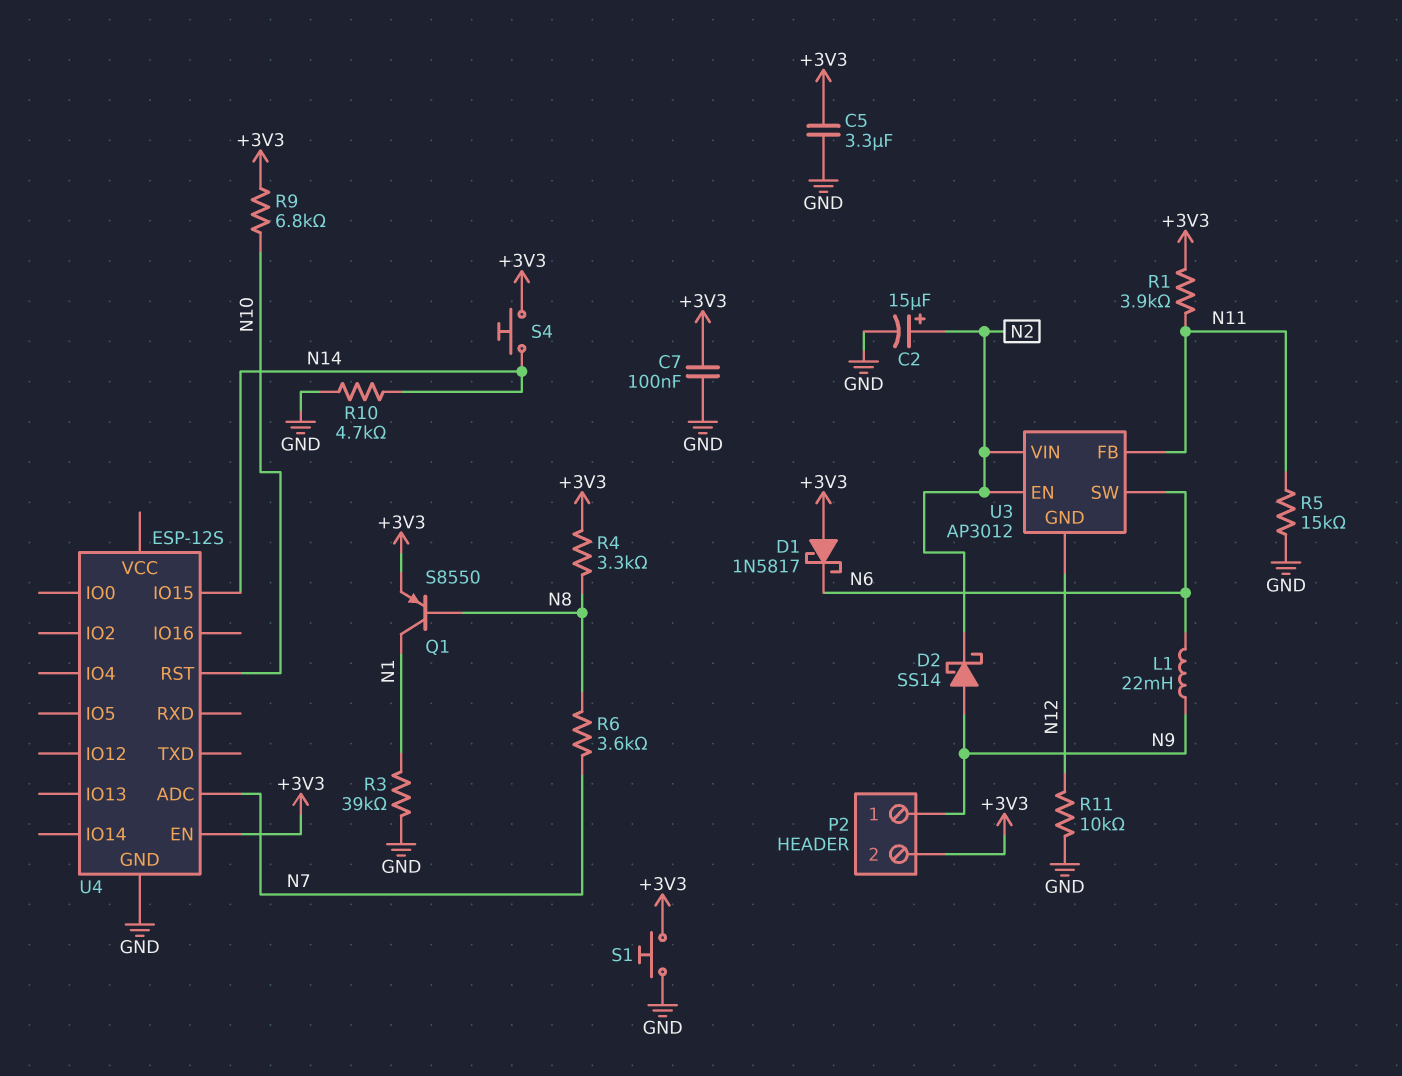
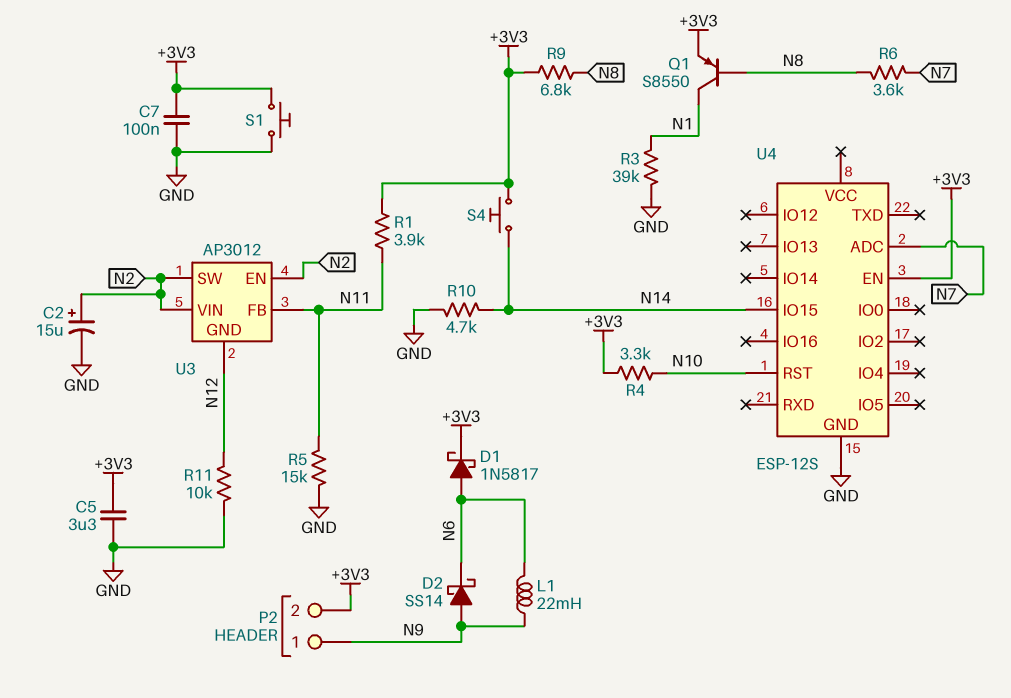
D1: schottky 1N5817 (A +3V3, K N6) -> schottky 1N5817 (A N6, K +3V3)
D2: schottky SS14 (A N9, K N2) -> schottky SS14 (A N9, K N6)
R4: 3.3k (+3V3, N8) -> 3.3k (+3V3, N10)
R9: 6.8k (+3V3, N10) -> 6.8k (+3V3, N8)
U3 pin SW: N6 -> N2

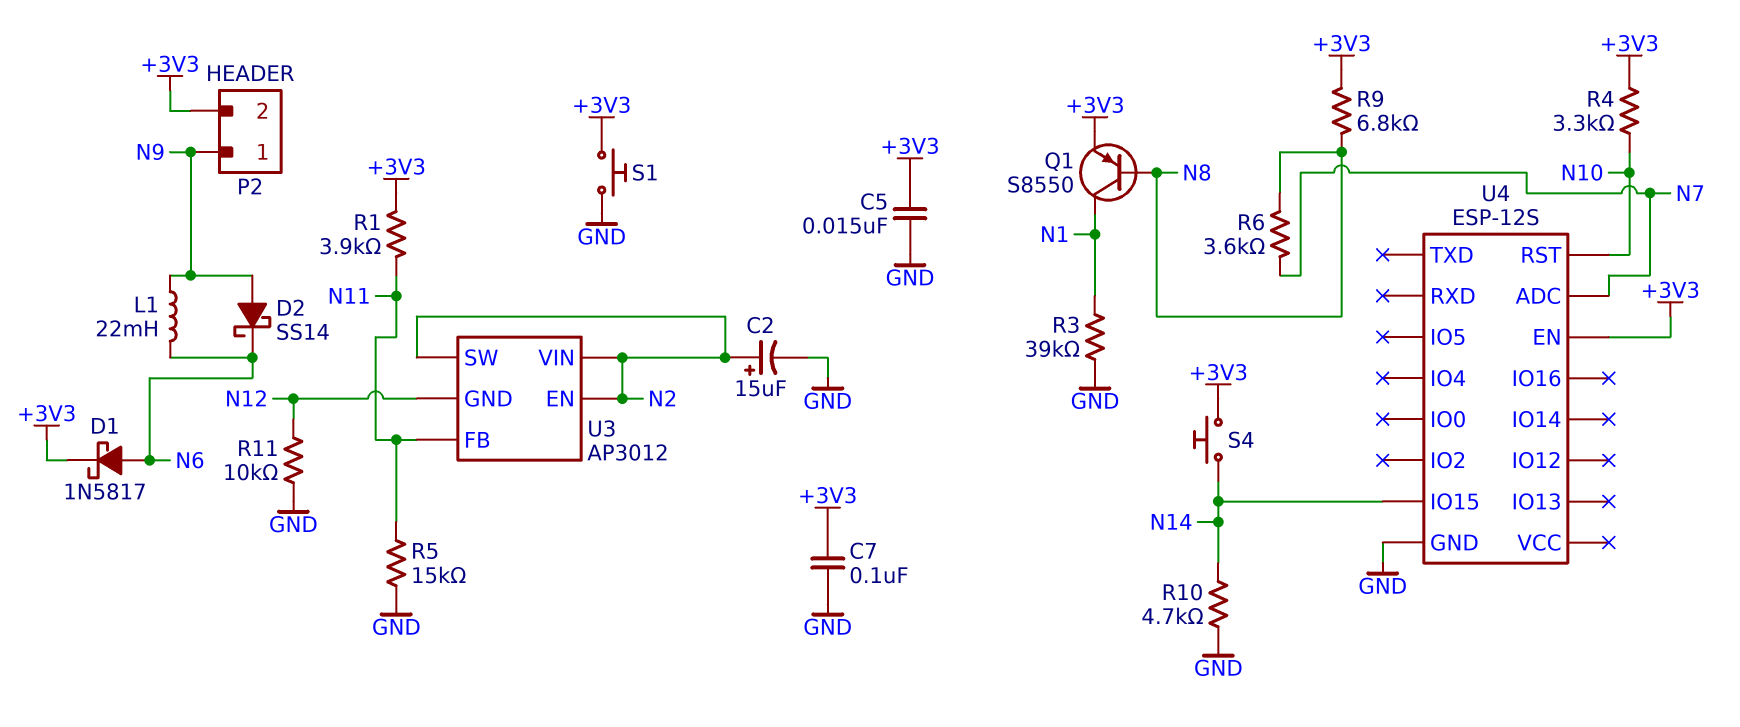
C5: 3.3uF (+3V3, GND) -> 15nF (+3V3, GND)

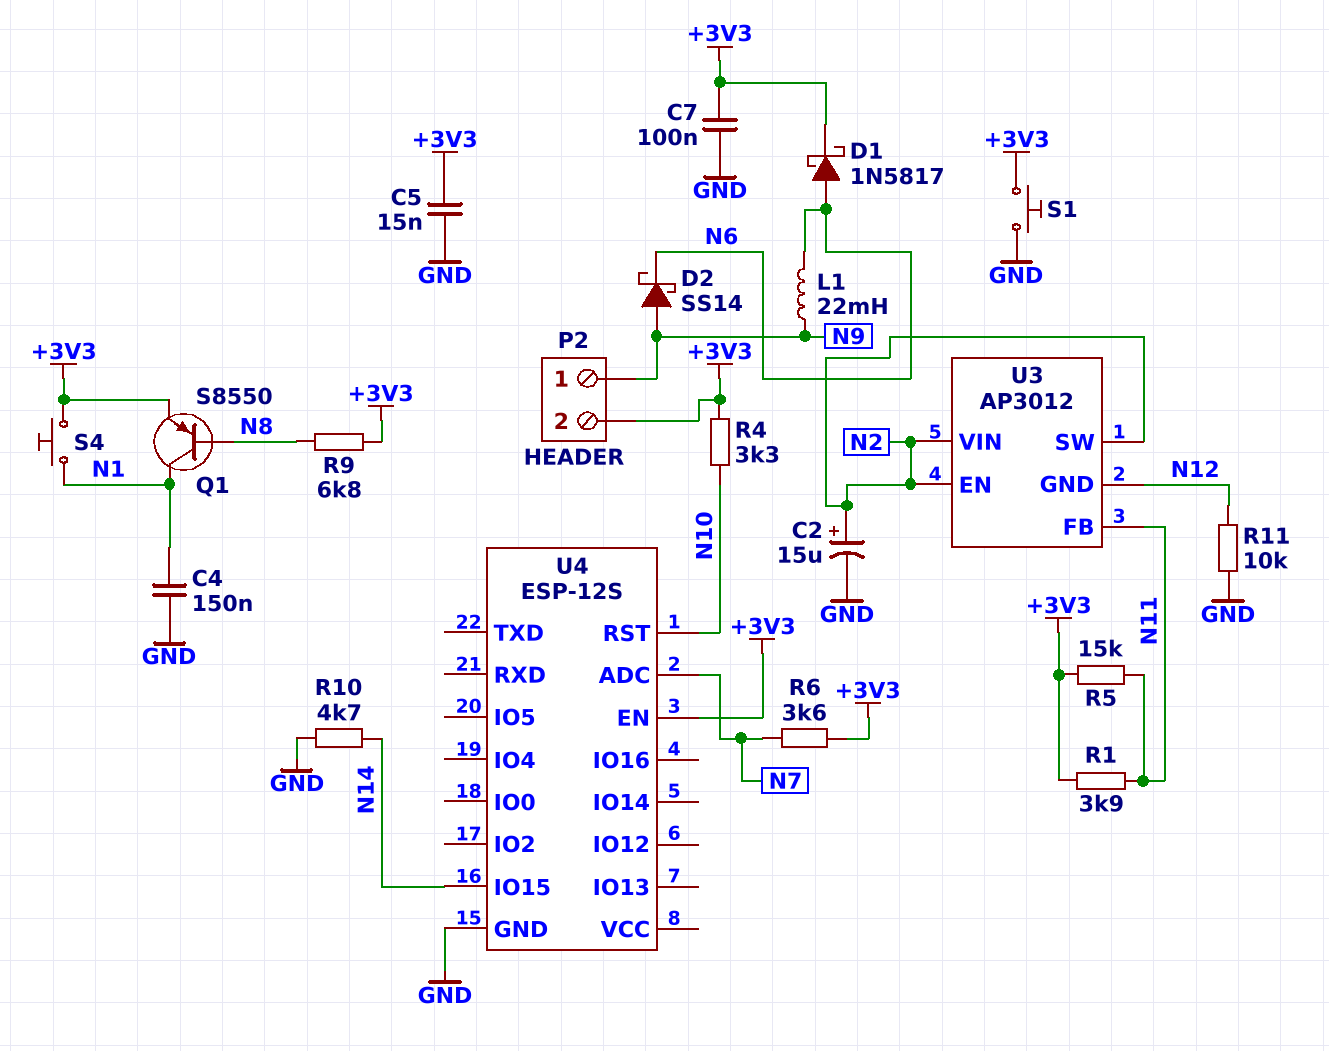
C4: none -> 150nF (GND, N1)
R3: 39k (GND, N1) -> none
R5: 15k (GND, N11) -> 15k (+3V3, N11)
R6: 3.6k (N7, N8) -> 3.6k (+3V3, N7)
S4: button (+3V3, N14) -> button (+3V3, N1)

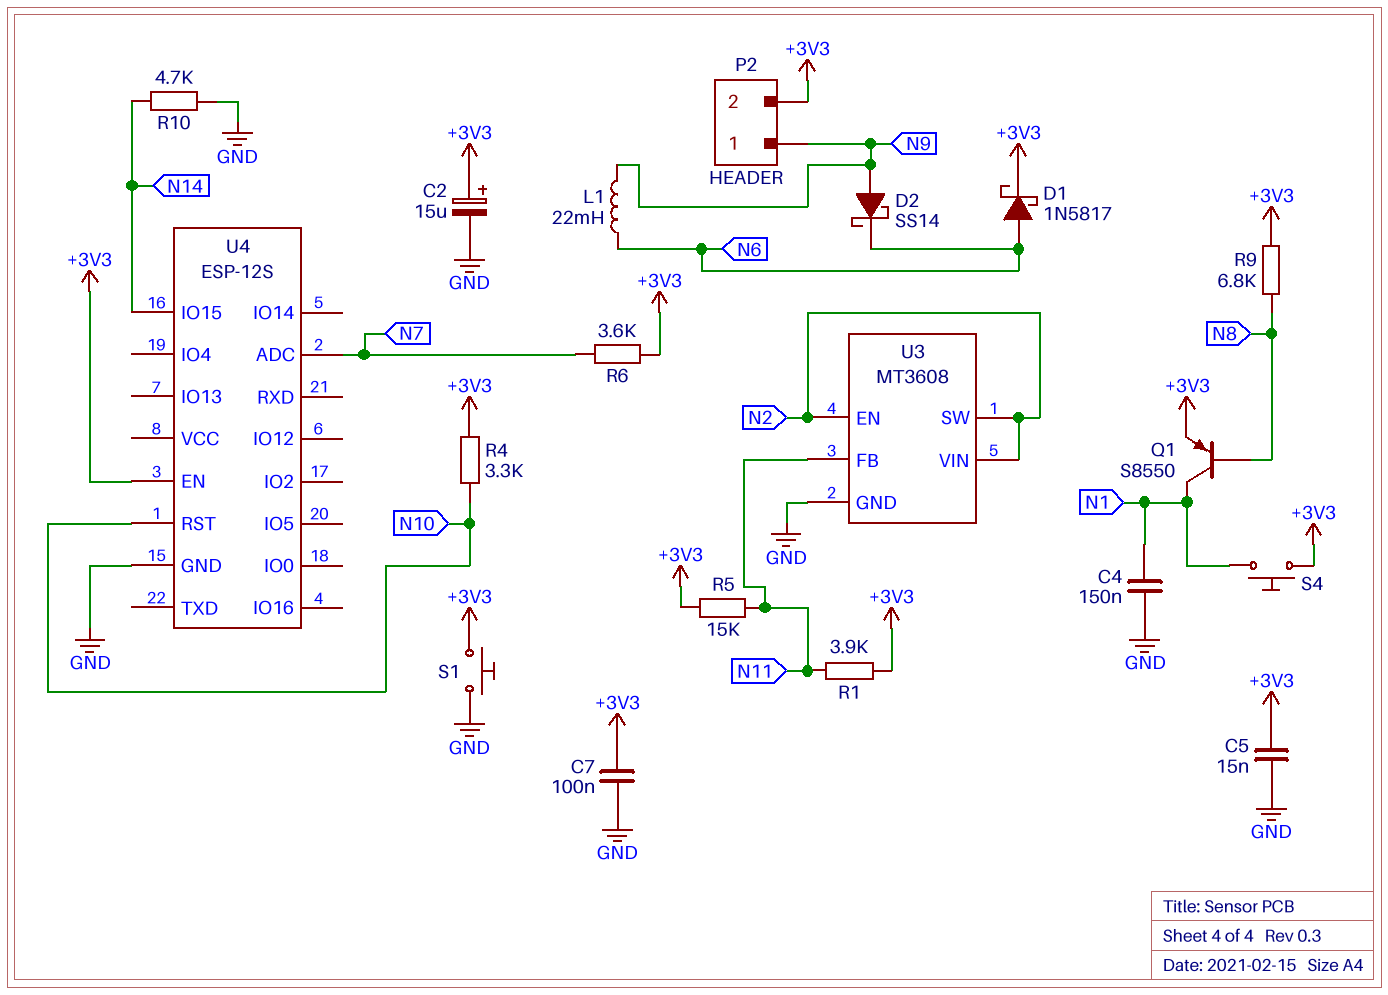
C2: 15uF (plus N2, minus GND) -> 15uF (plus +3V3, minus GND)
R11: 10k (GND, N12) -> none
U3: AP3012 -> MT3608
U3 pin GND: N12 -> GND

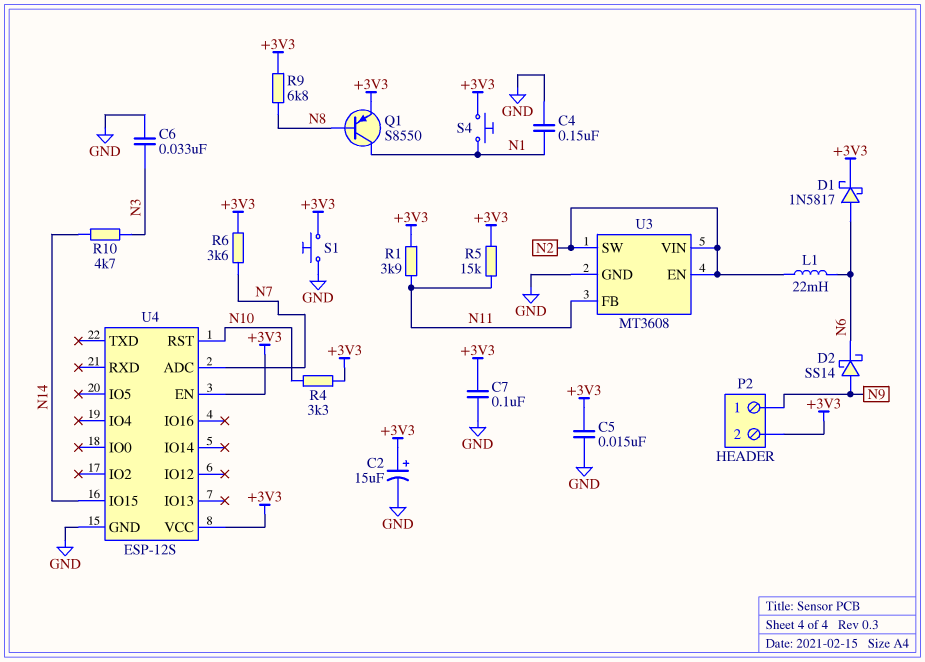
C6: none -> 33nF (GND, N3)
L1: 22mH (N6, N9) -> 22mH (N2, N6)
R10: 4.7k (GND, N14) -> 4.7k (N3, N14)
U4 pin VCC: none -> +3V3

